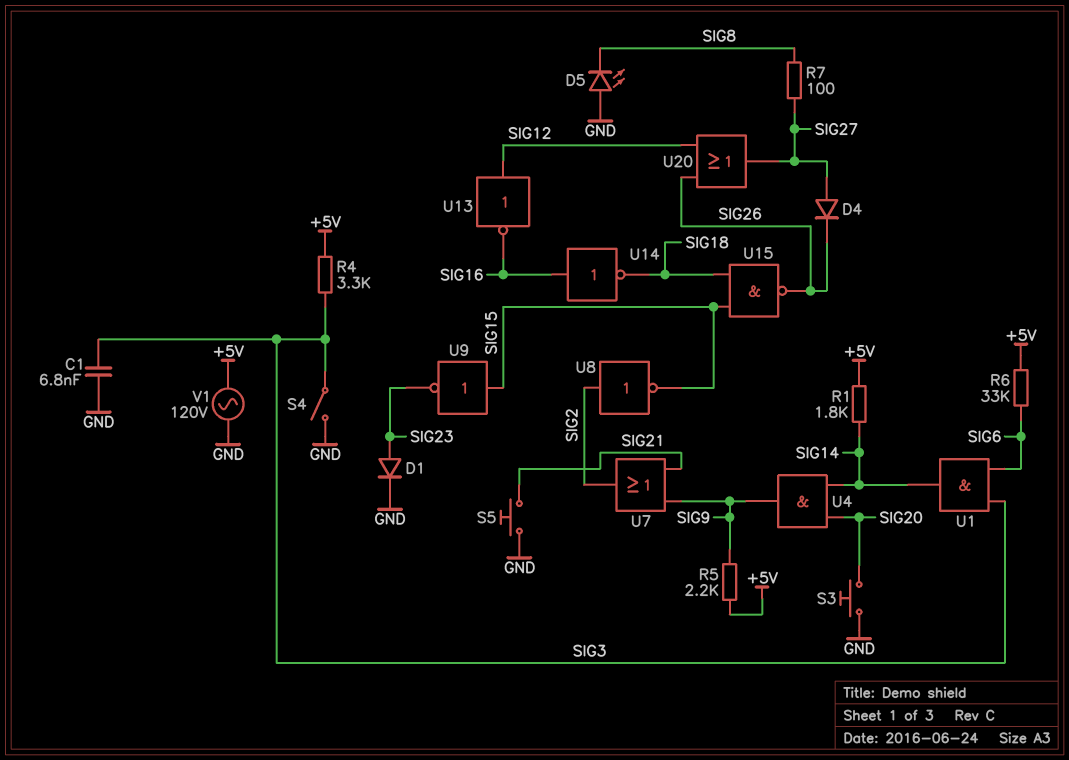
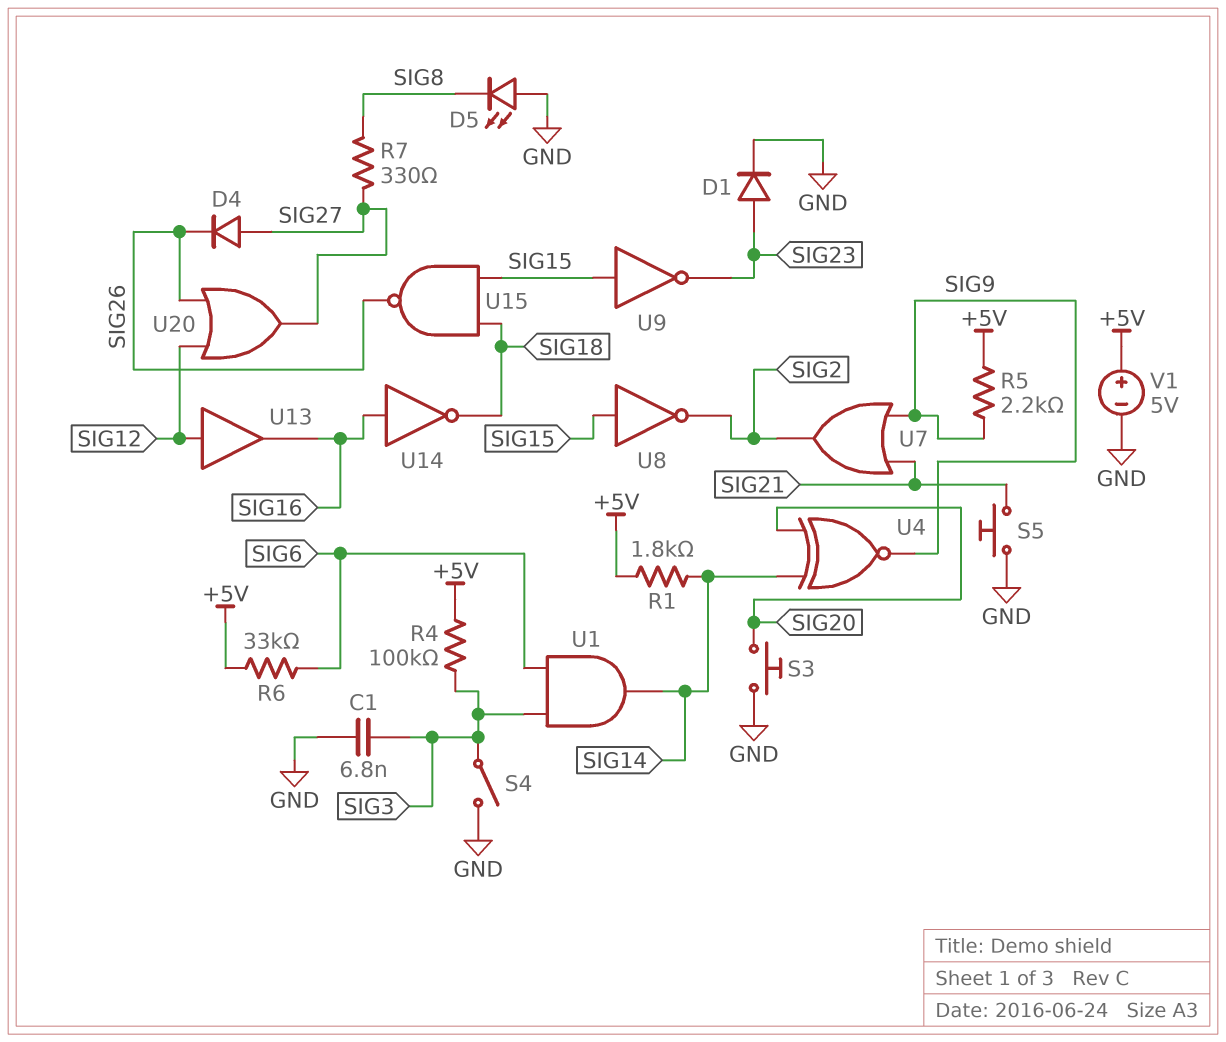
R4: 3.3k (+5V, SIG3) -> 100k (+5V, SIG3)
R7: 100 (SIG8, SIG27) -> 330 (SIG8, SIG27)
U4: AND (in SIG14, in SIG20, out SIG9) -> XNOR (in SIG14, in SIG20, out SIG9)
U8: NOT (in SIG2, out SIG15) -> NOT (in SIG15, out SIG2)
U13: NOT (in SIG12, out SIG16) -> buffer (in SIG12, out SIG16)
V1: AC 120V (+5V, GND) -> 5V (plus +5V, minus GND)

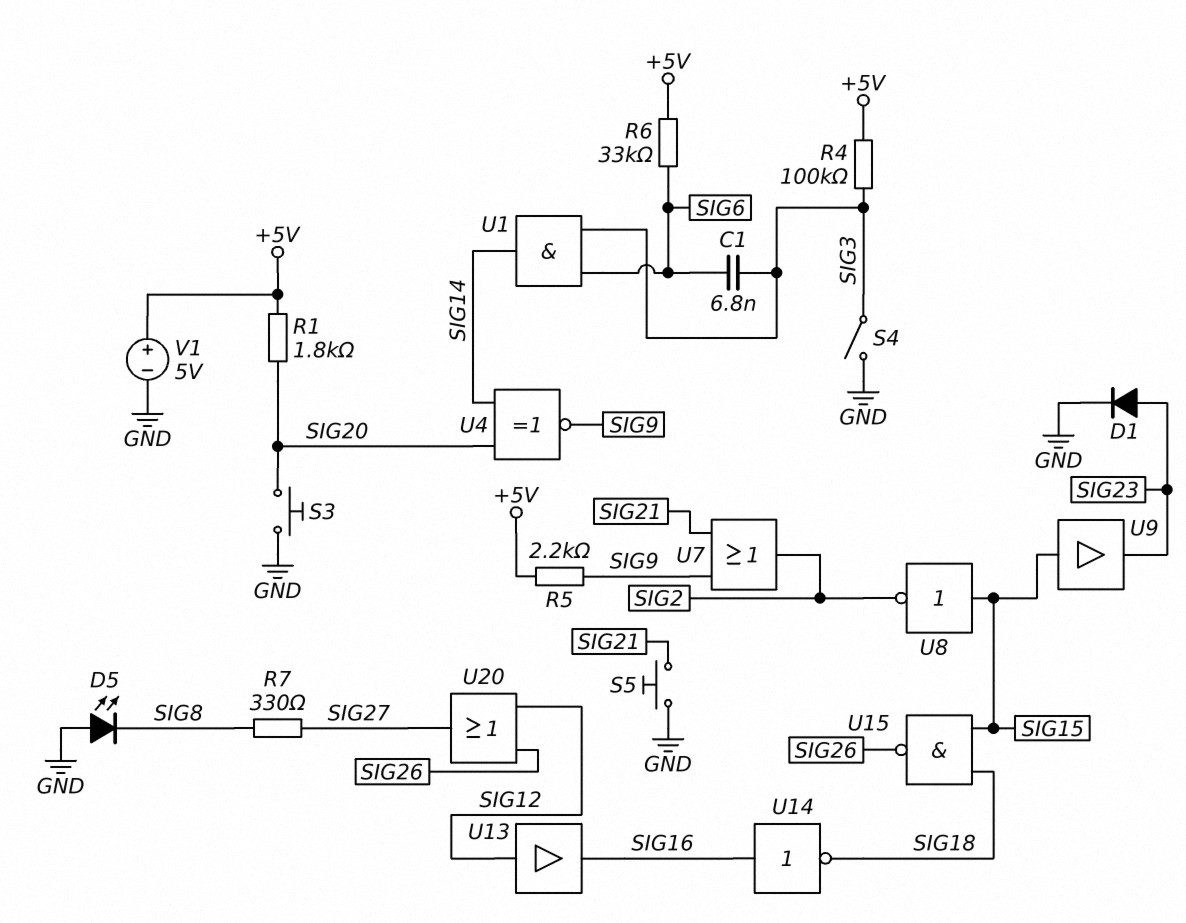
C1: 6.8nF (GND, SIG3) -> 6.8nF (SIG3, SIG6)
D4: diode (A SIG27, K SIG26) -> none
R1: 1.8k (+5V, SIG14) -> 1.8k (+5V, SIG20)
U9: NOT (in SIG15, out SIG23) -> buffer (in SIG15, out SIG23)

